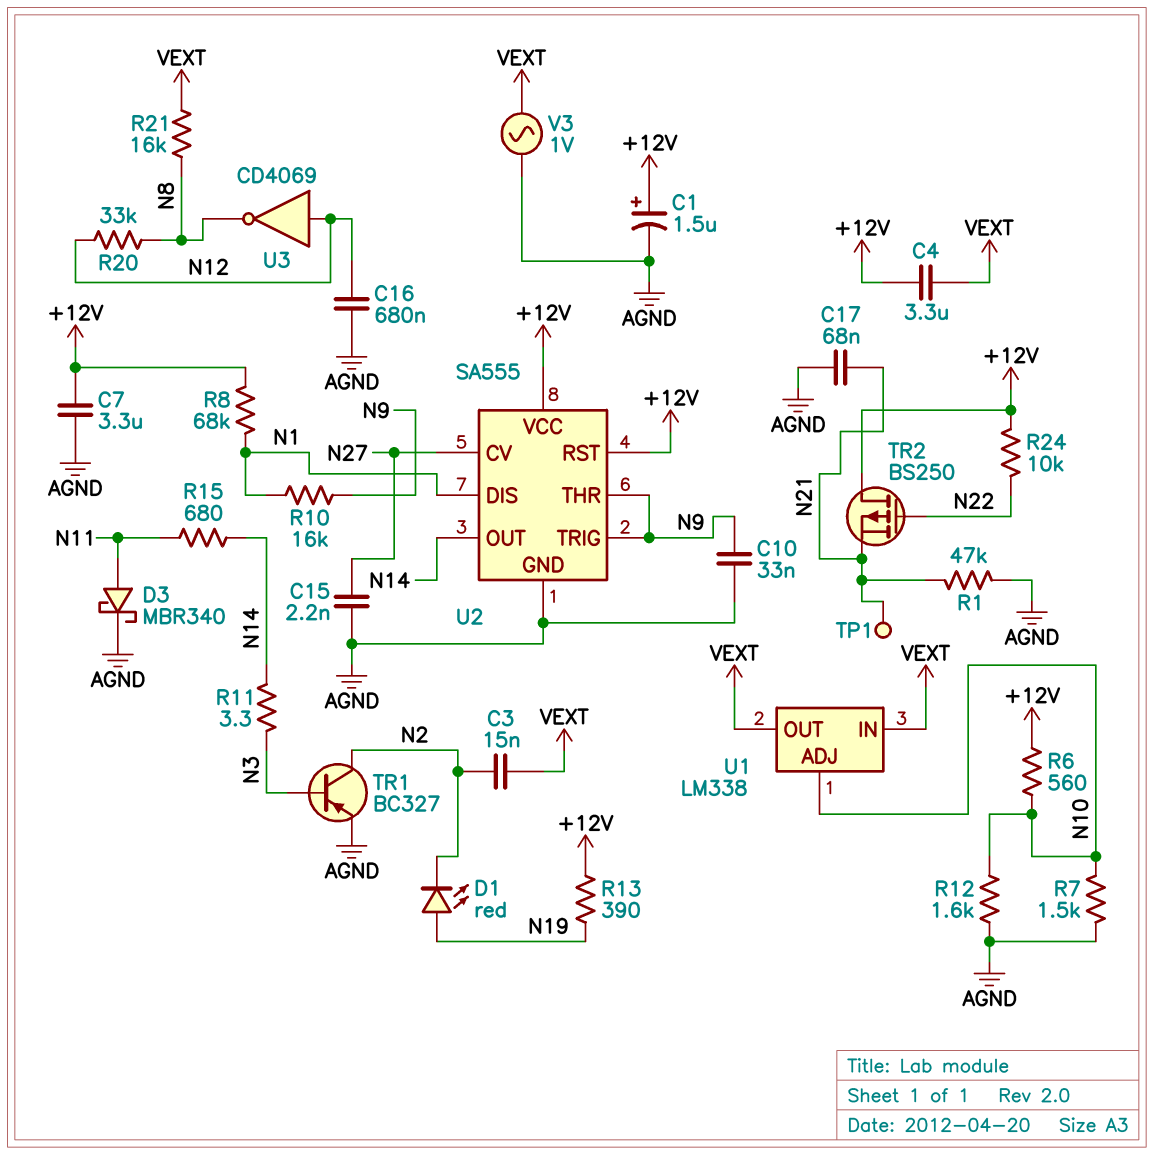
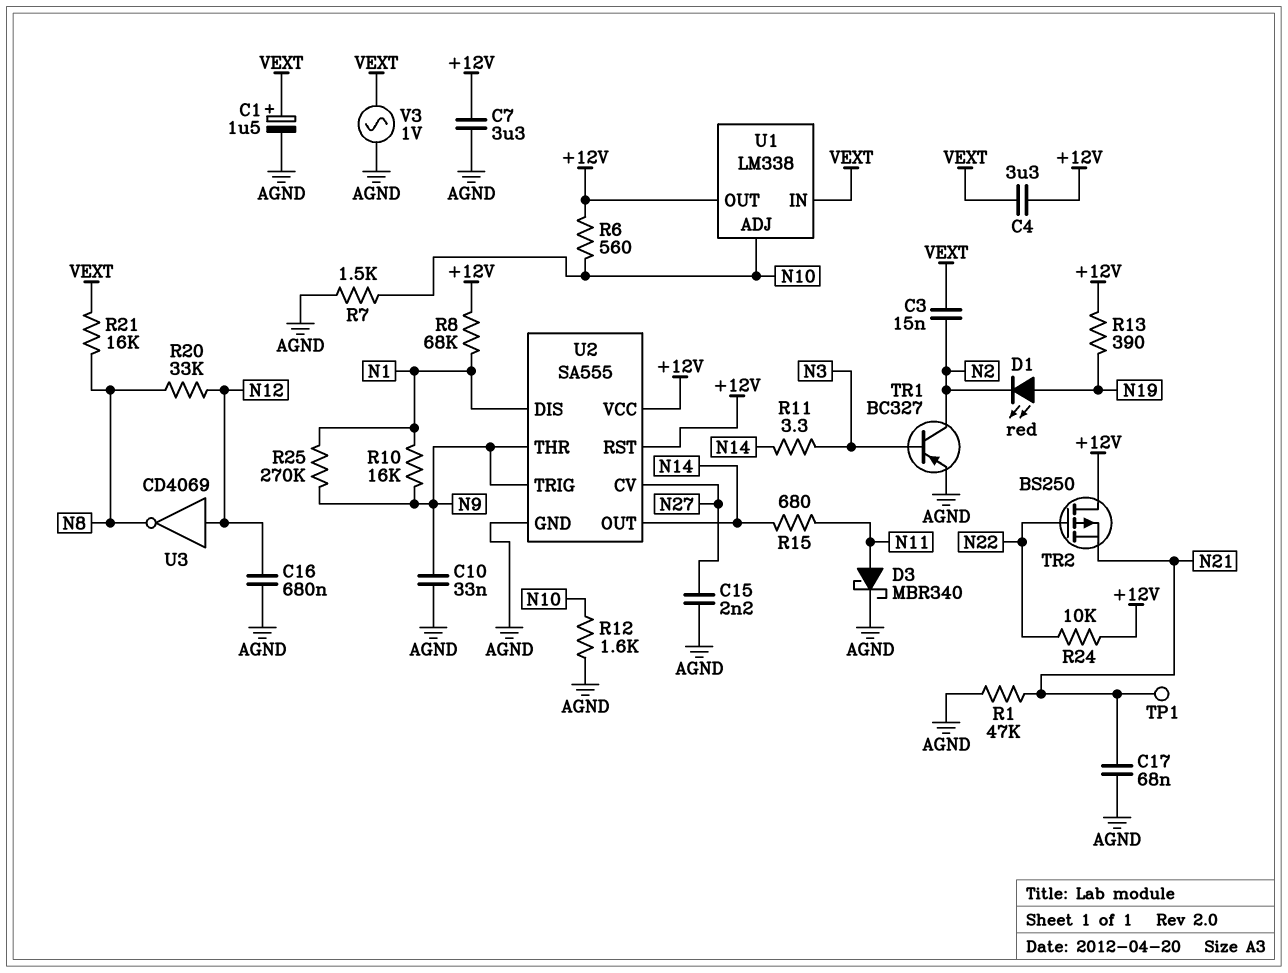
C1: 1.5uF (plus +12V, minus AGND) -> 1.5uF (plus VEXT, minus AGND)
R25: none -> 270k (N1, N9)
U1 pin OUT: VEXT -> +12V

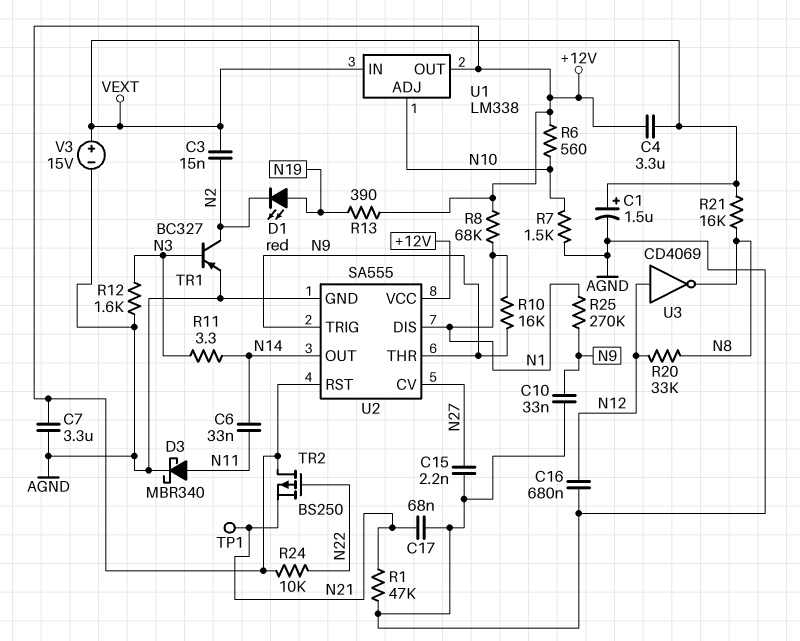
C6: none -> 33nF (N11, N14)
R12: 1.6k (AGND, N10) -> 1.6k (AGND, N3)
R15: 680 (N11, N14) -> none
V3: AC 1V (AGND, VEXT) -> 15V (plus VEXT, minus AGND)

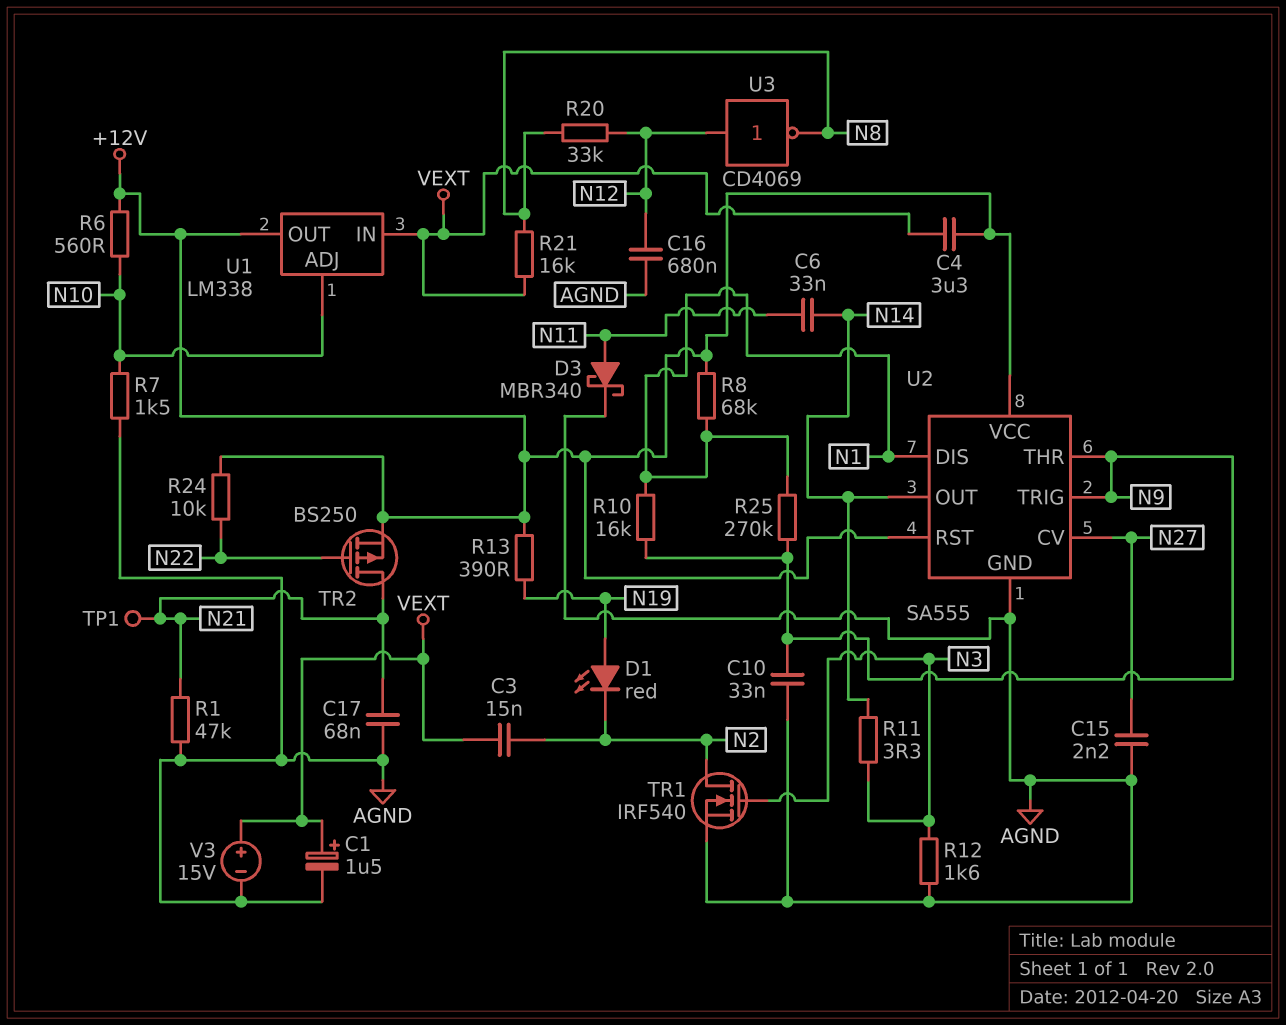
C7: 3.3uF (+12V, AGND) -> none
TR1: PNP BC327 (B N3, C N2, E AGND) -> NMOS IRF540 (G N3, D N2, S AGND)
TR2: PMOS BS250 (G N22, D +12V, S N21) -> PMOS BS250 (G N22, D N21, S +12V)

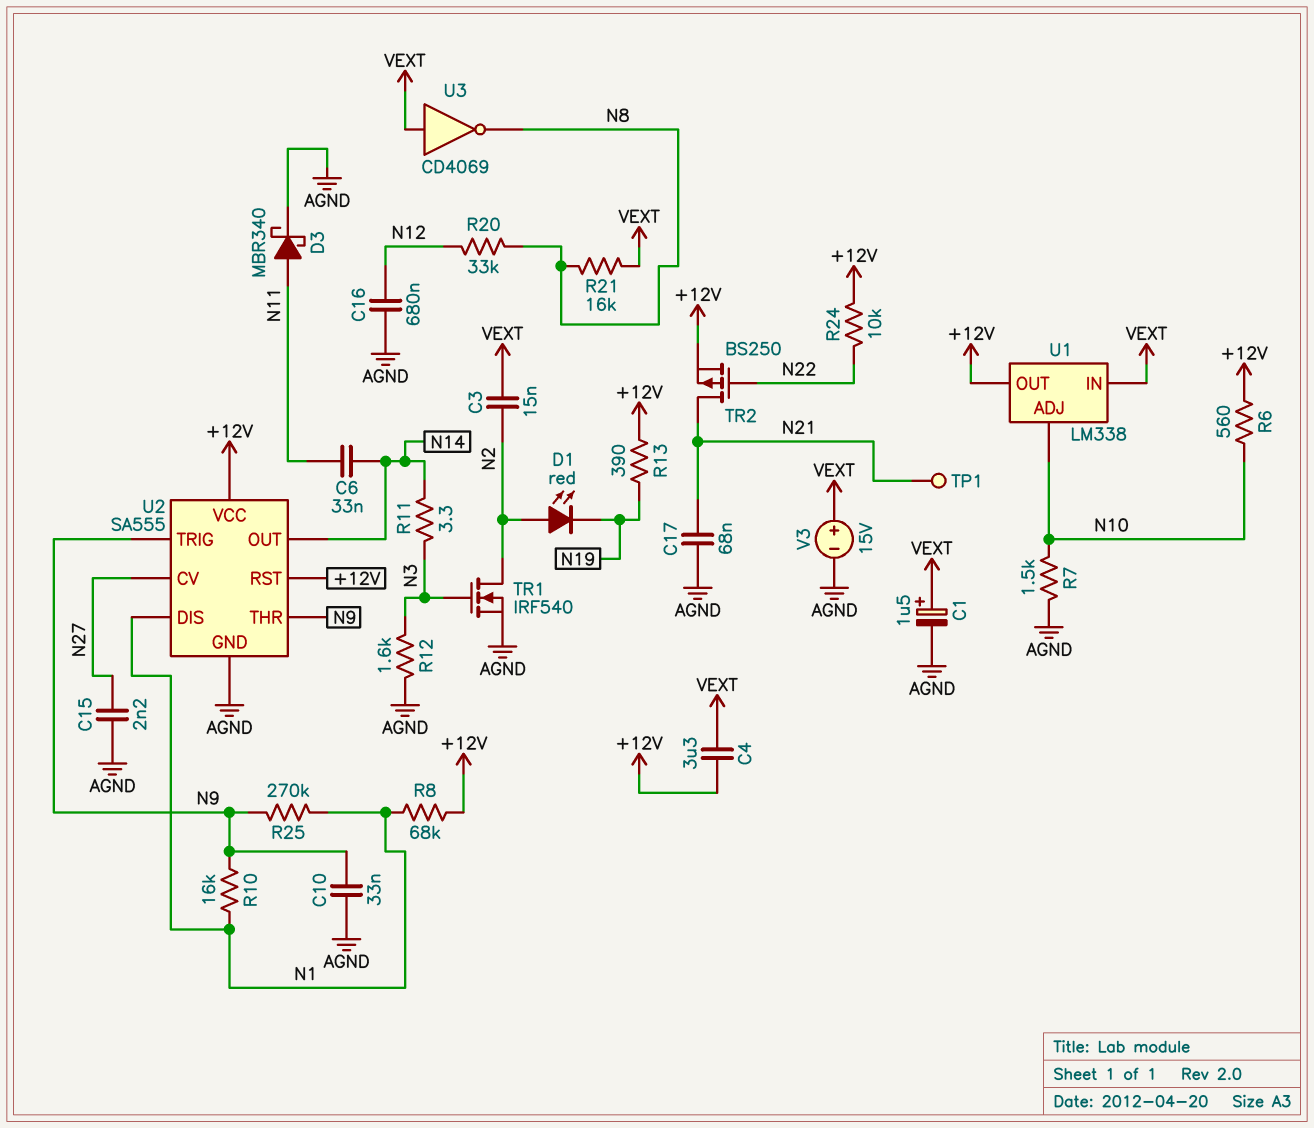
D1: LED red (A N19, K N2) -> LED red (A N2, K N19)
R1: 47k (AGND, N21) -> none
U3: NOT CD4069 (in N12, out N8) -> NOT CD4069 (in VEXT, out N8)

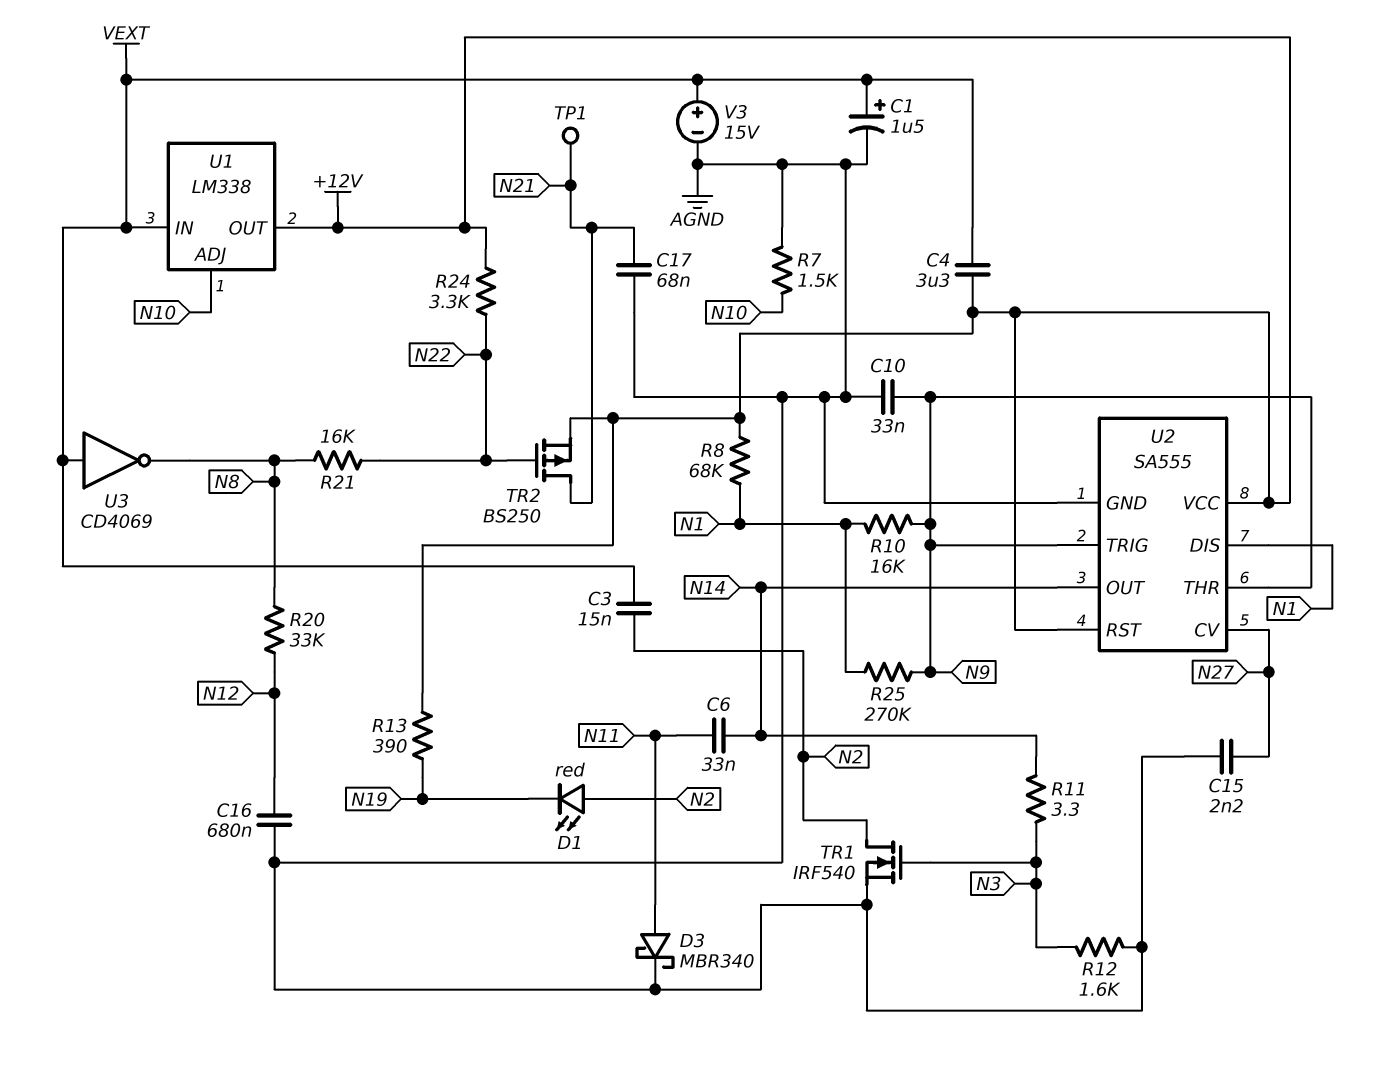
R6: 560 (+12V, N10) -> none
R21: 16k (N8, VEXT) -> 16k (N8, N22)
R24: 10k (+12V, N22) -> 3.3k (+12V, N22)

